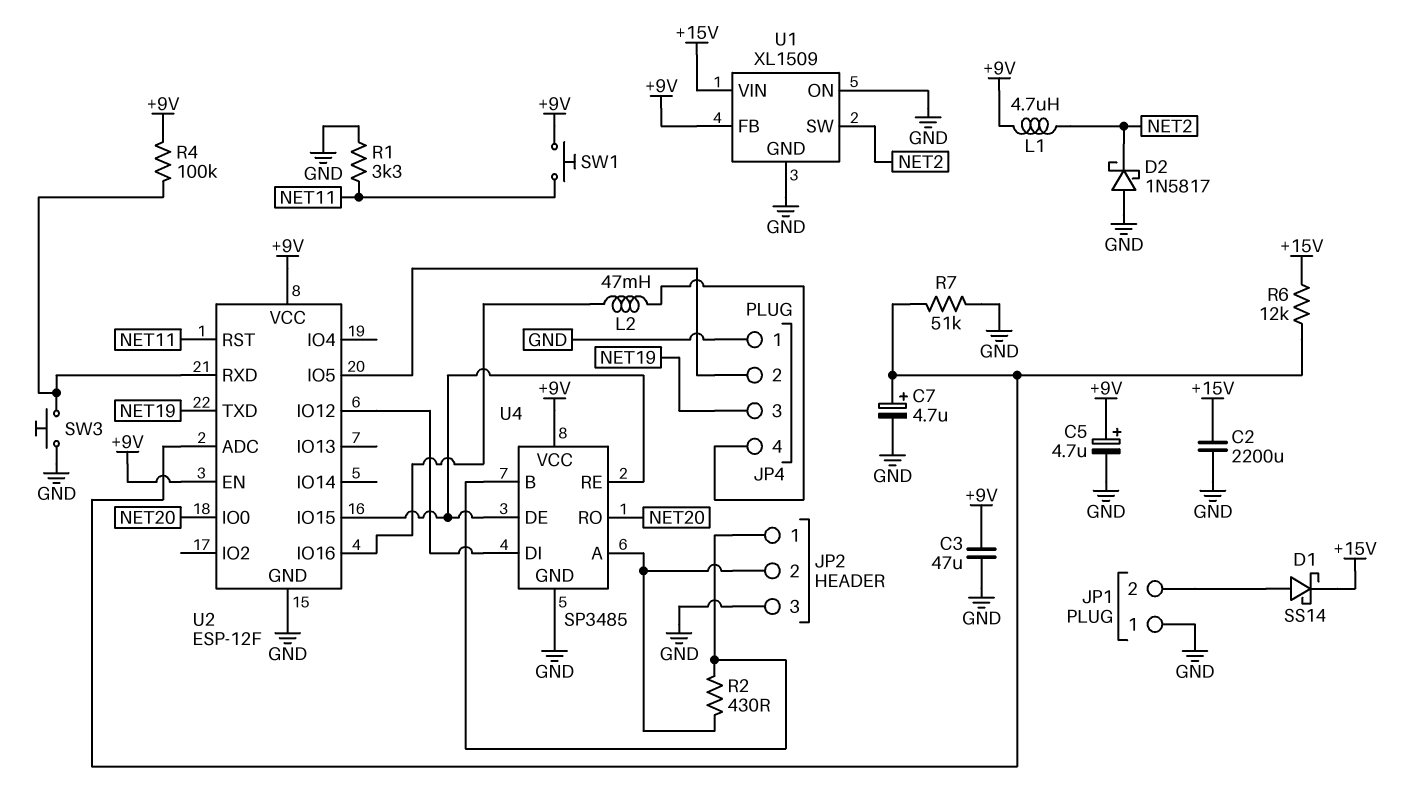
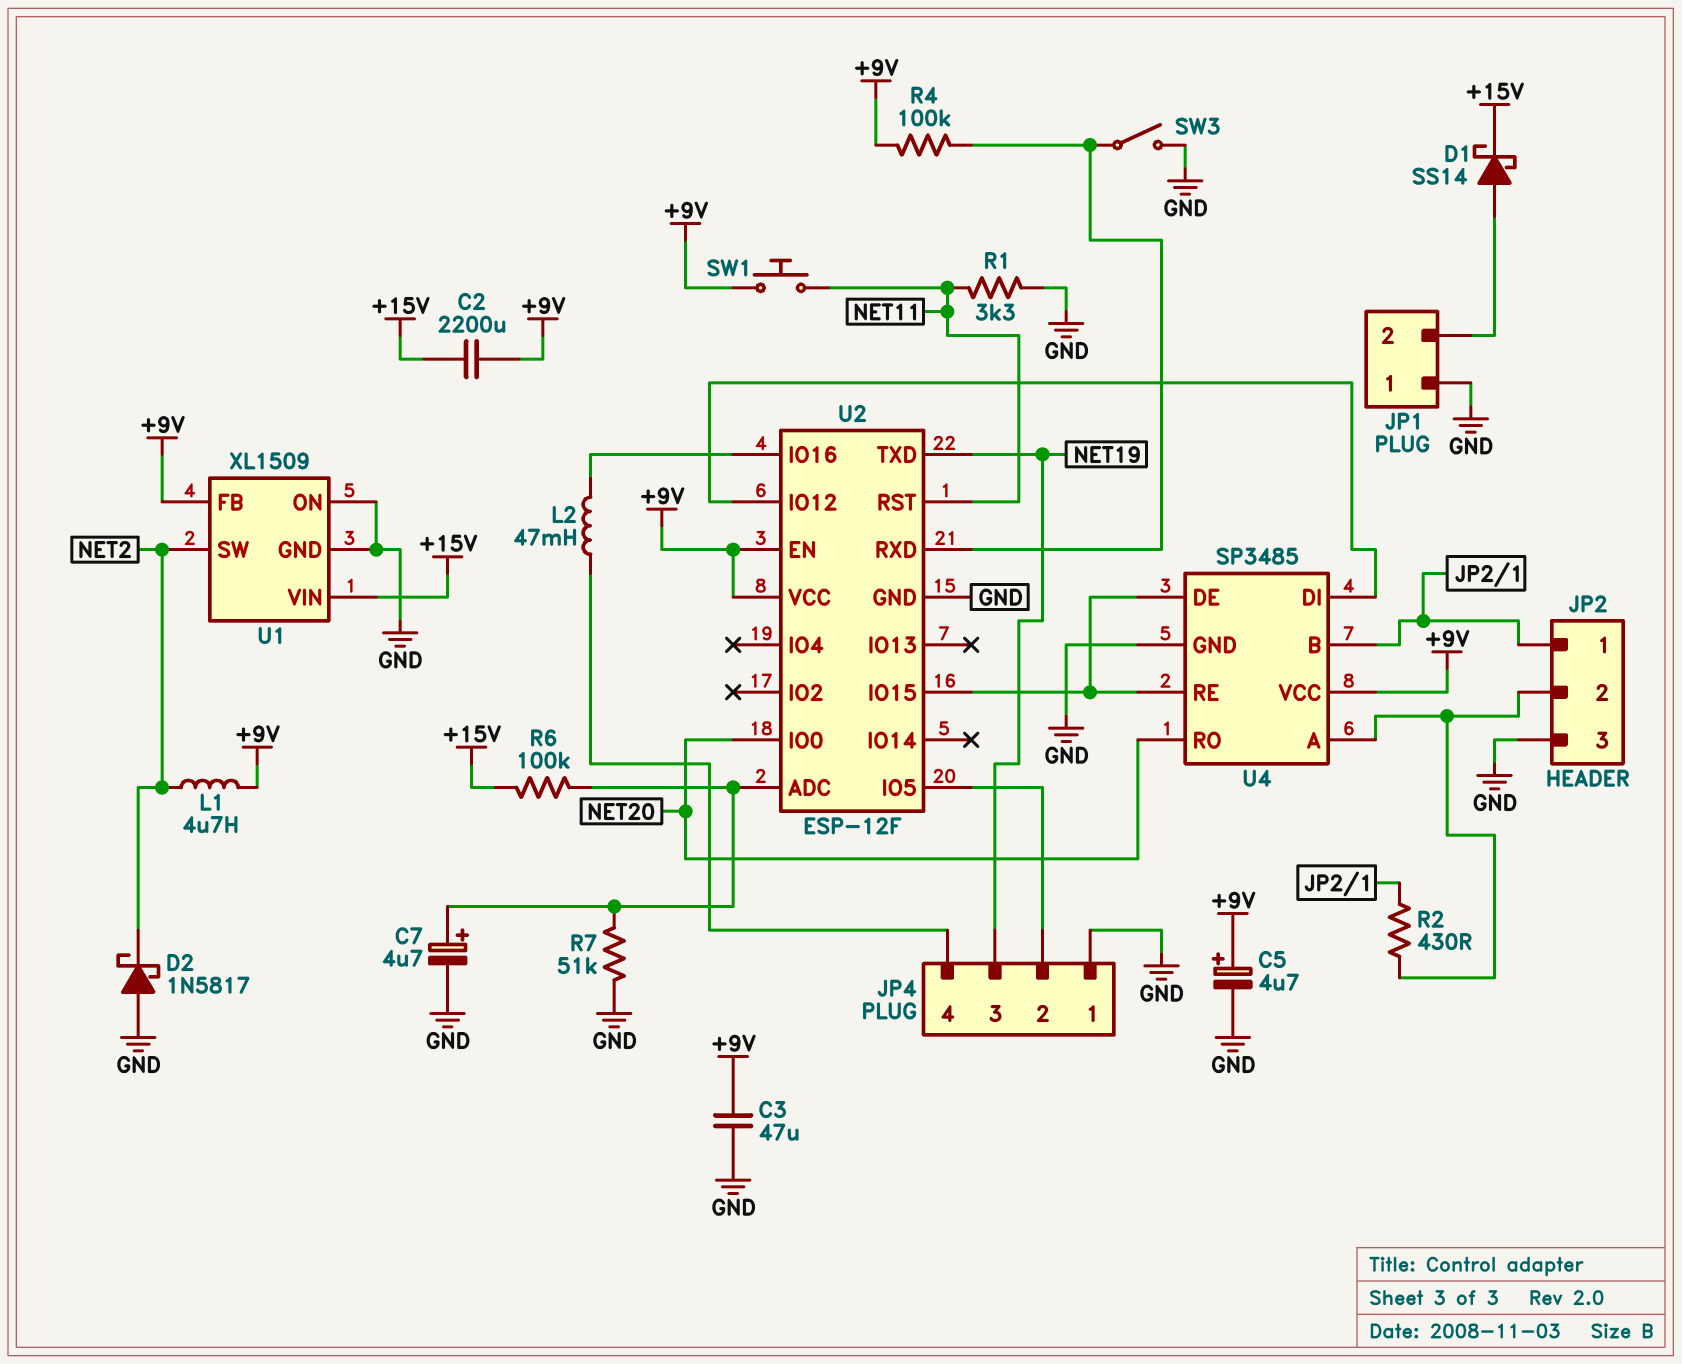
C2: 2200uF (+15V, GND) -> 2200uF (+9V, +15V)
R6: 12k (+15V, U2/ADC) -> 100k (+15V, U2/ADC)
SW3: button (GND, U2/RXD) -> switch (GND, U2/RXD)

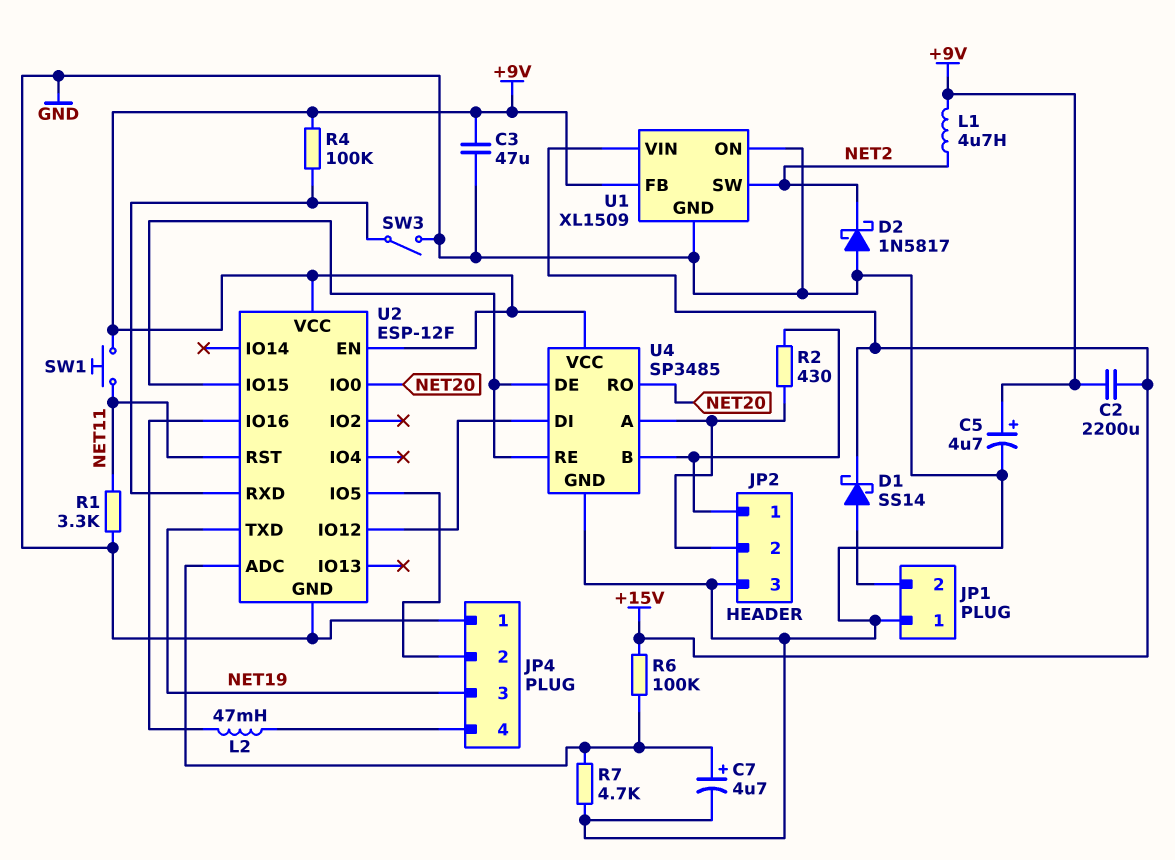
R7: 51k (GND, U2/ADC) -> 4.7k (GND, U2/ADC)

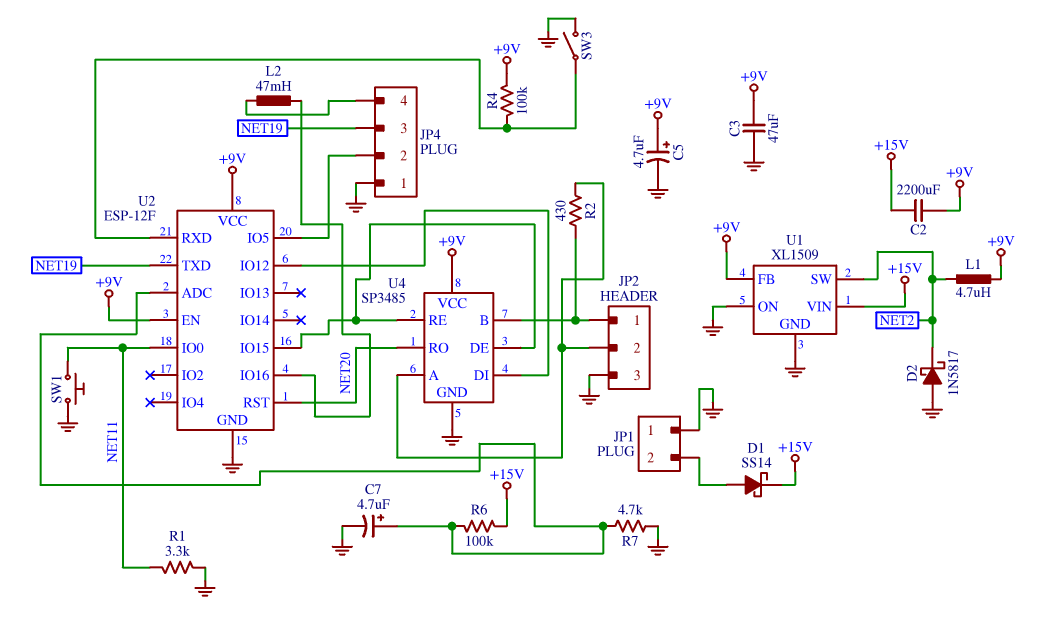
SW1: button (+9V, NET11) -> button (GND, NET11)
U2 pin IO0: NET20 -> NET11
U2 pin RST: NET11 -> NET20

